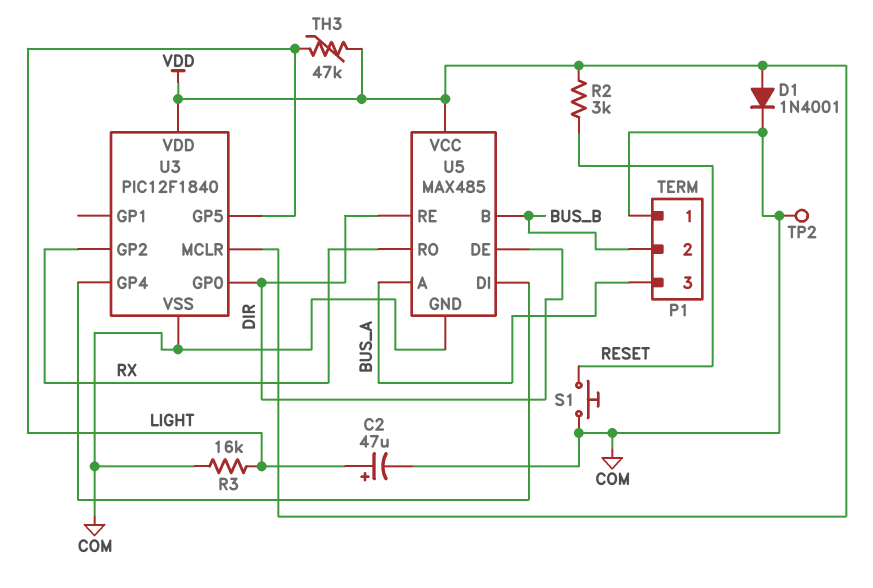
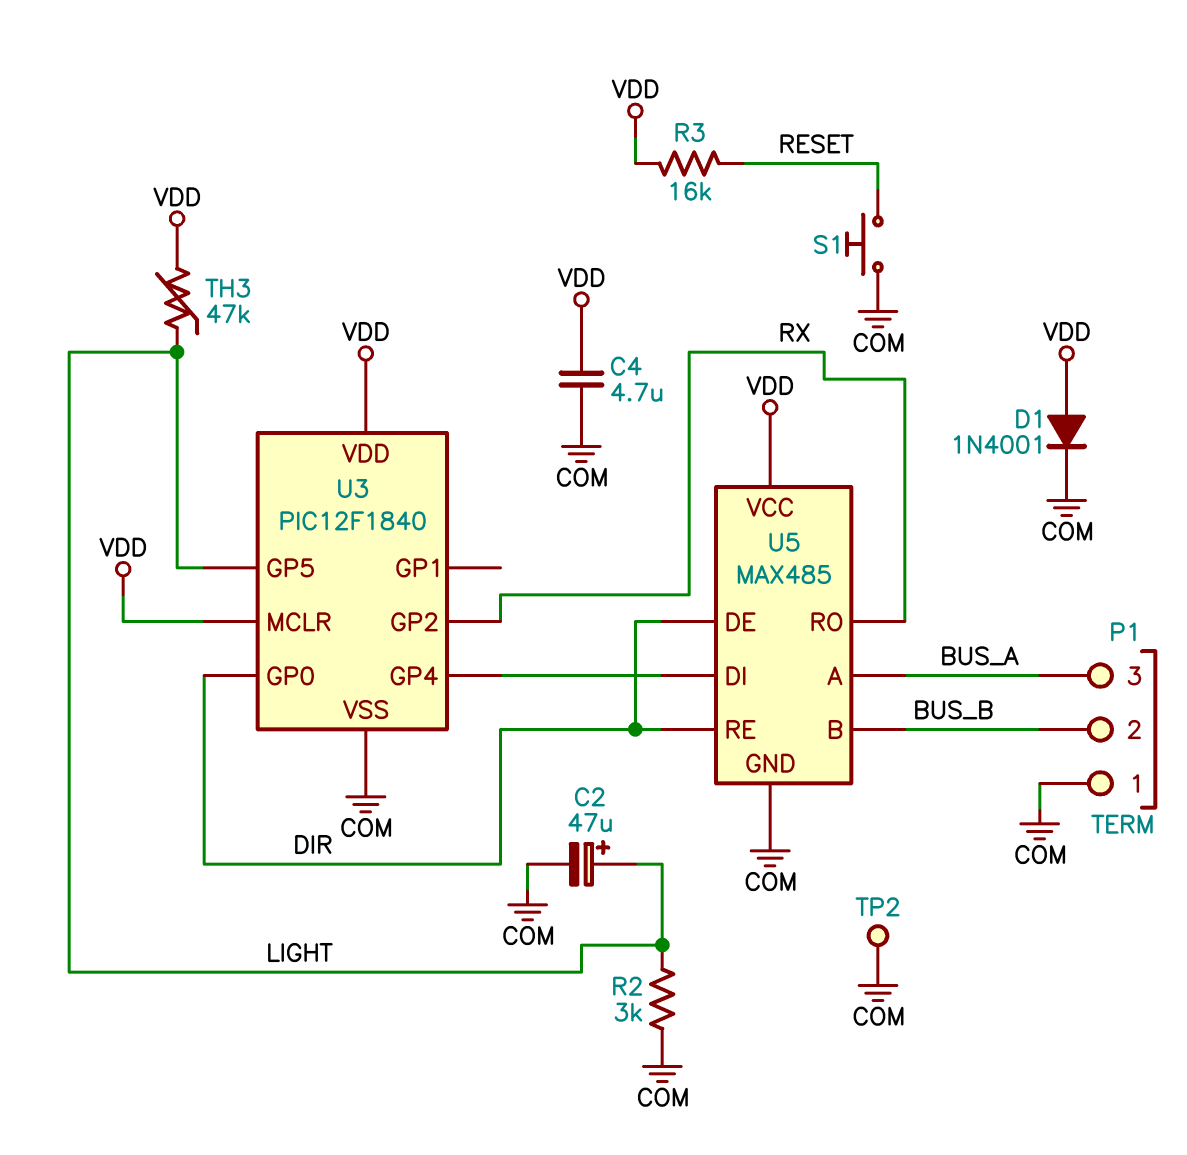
C4: none -> 4.7uF (COM, VDD)
R2: 3k (RESET, VDD) -> 3k (COM, LIGHT)
R3: 16k (COM, LIGHT) -> 16k (RESET, VDD)

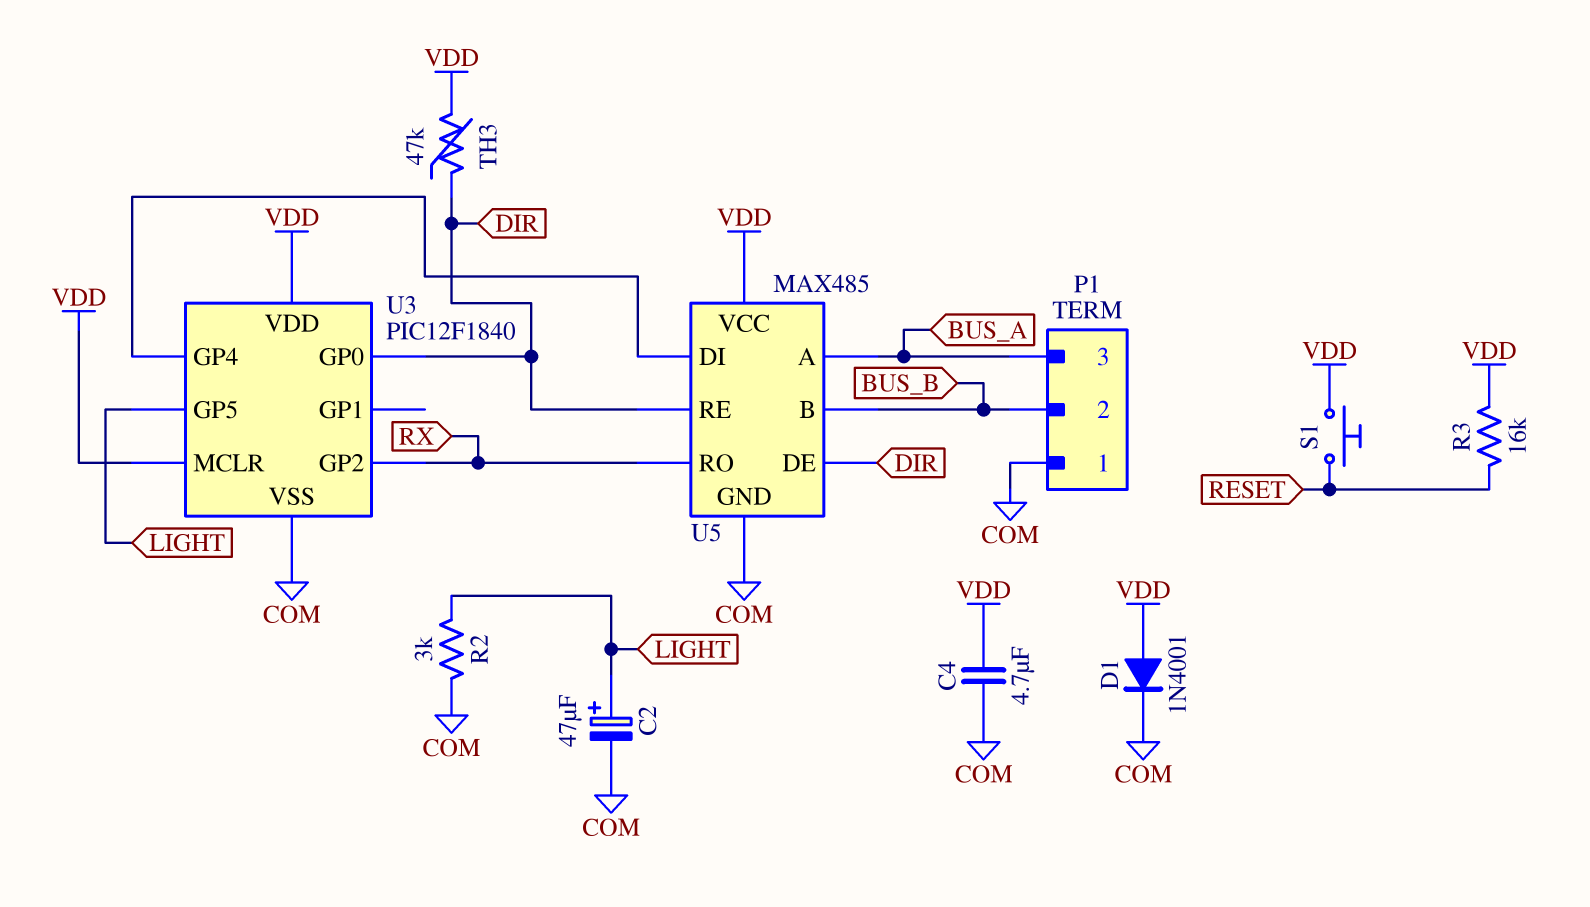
S1: button (COM, RESET) -> button (RESET, VDD)
TH3: 47k (LIGHT, VDD) -> 47k (DIR, VDD)
TP2: test point (COM) -> none

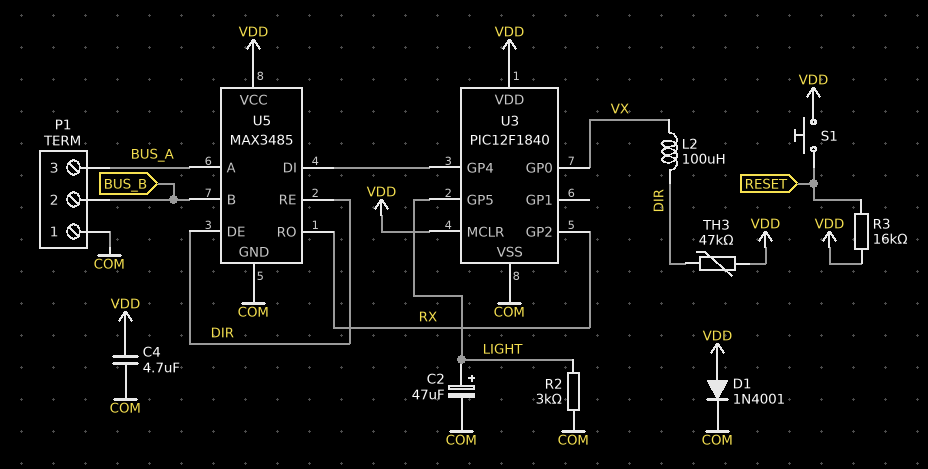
L2: none -> 100uH (DIR, VX)
U3 pin GP0: DIR -> VX
U5: MAX485 -> MAX3485

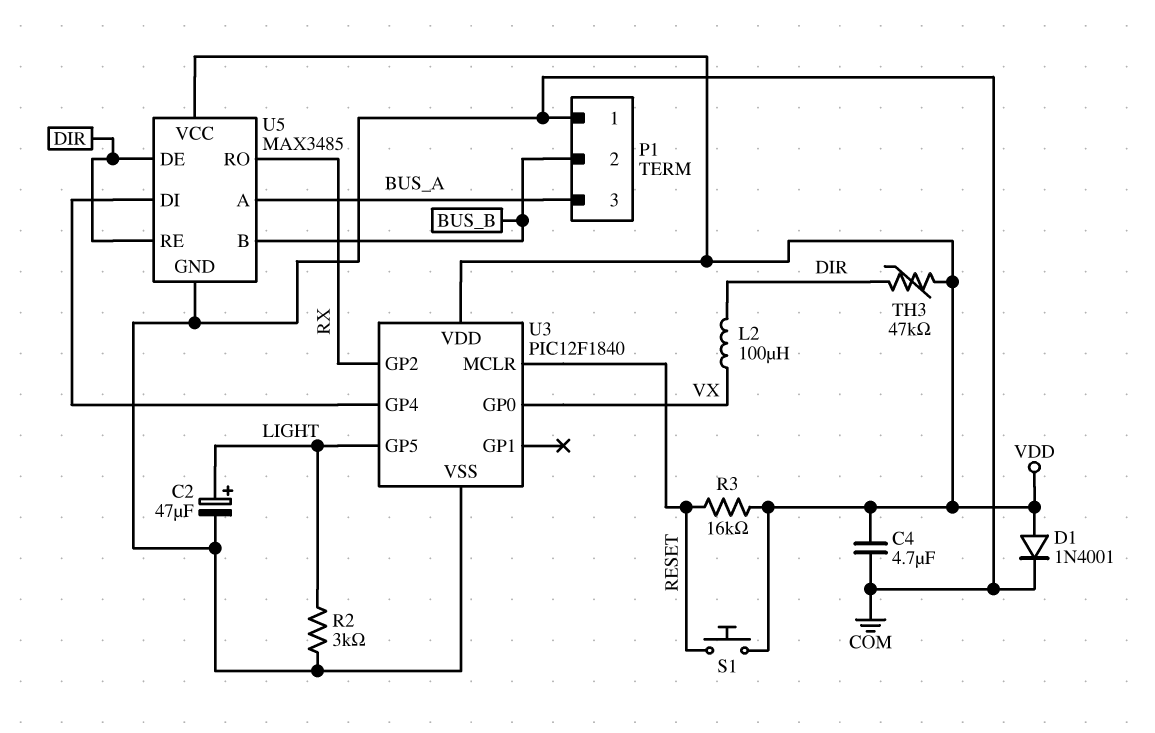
U3 pin MCLR: VDD -> RESET

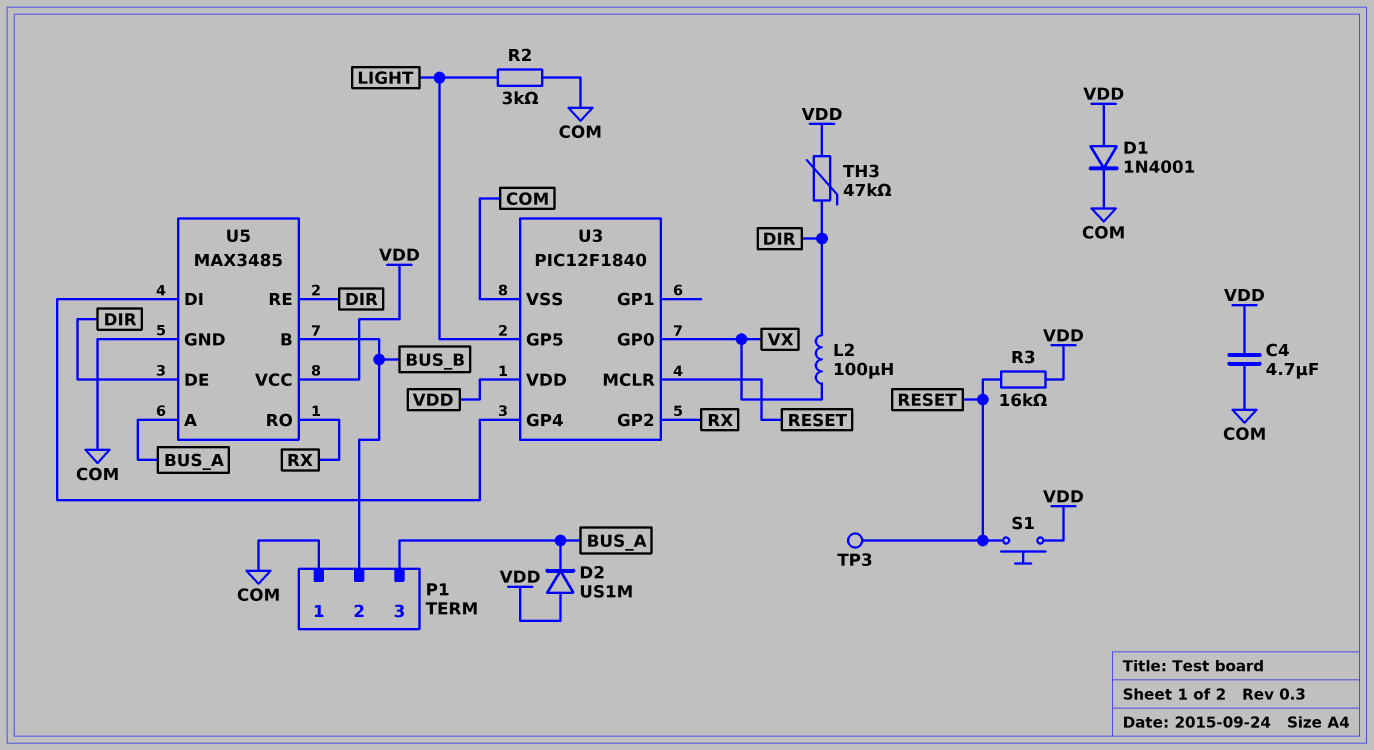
C2: 47uF (plus LIGHT, minus COM) -> none
D2: none -> diode US1M (A VDD, K BUS_A)
TP3: none -> test point (RESET)

